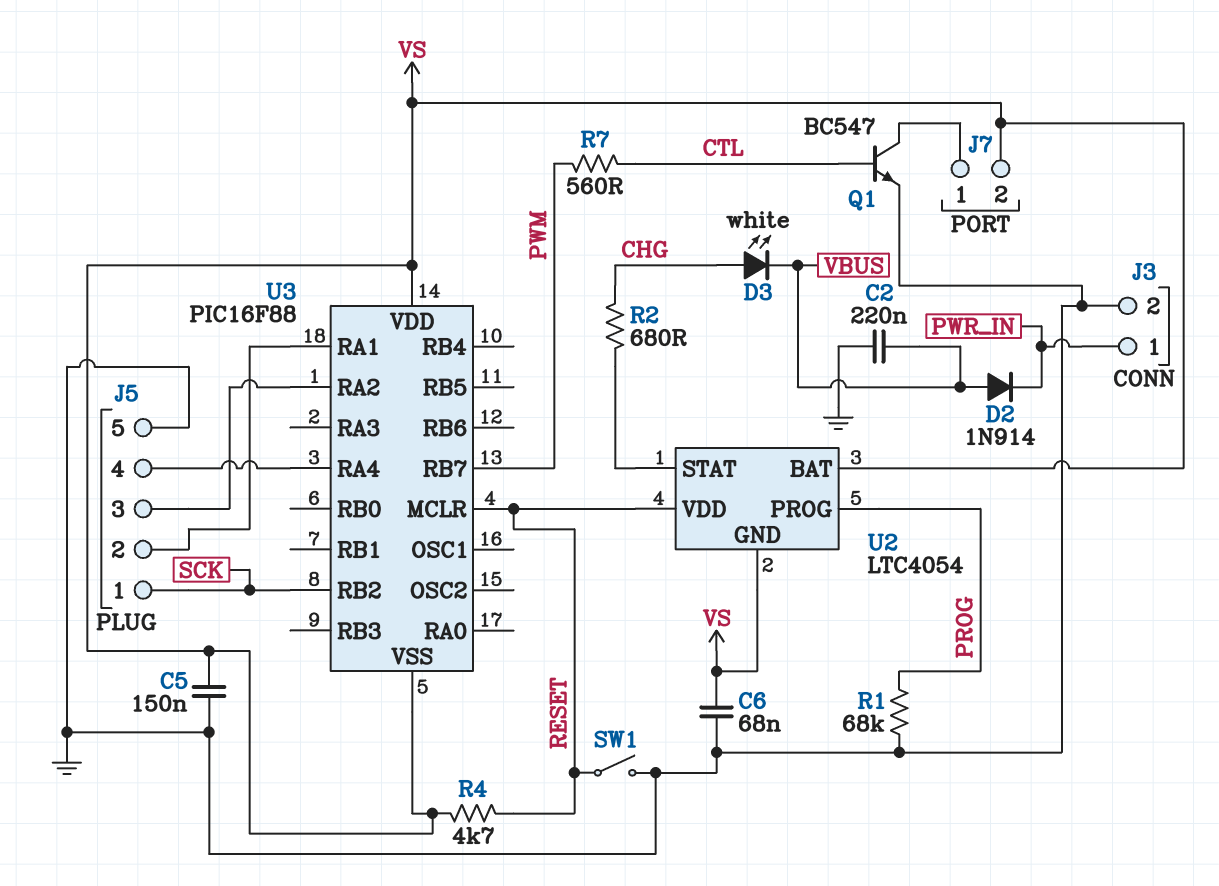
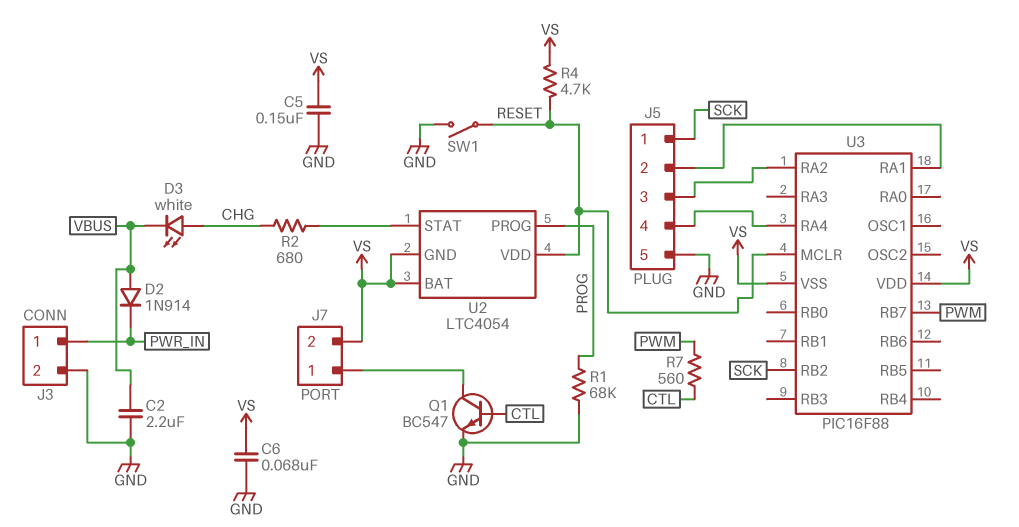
C2: 220nF (GND, VBUS) -> 2.2uF (GND, VBUS)

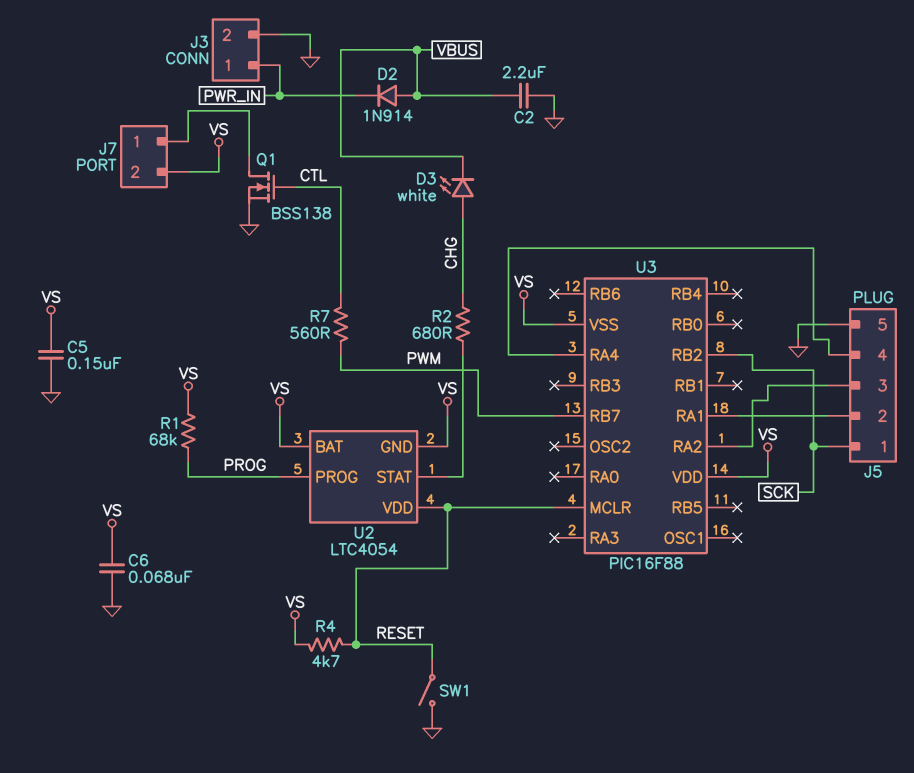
Q1: NPN BC547 (B CTL, C J7/1, E GND) -> NMOS BSS138 (G CTL, D J7/1, S GND)
R1: 68k (GND, PROG) -> 68k (PROG, VS)

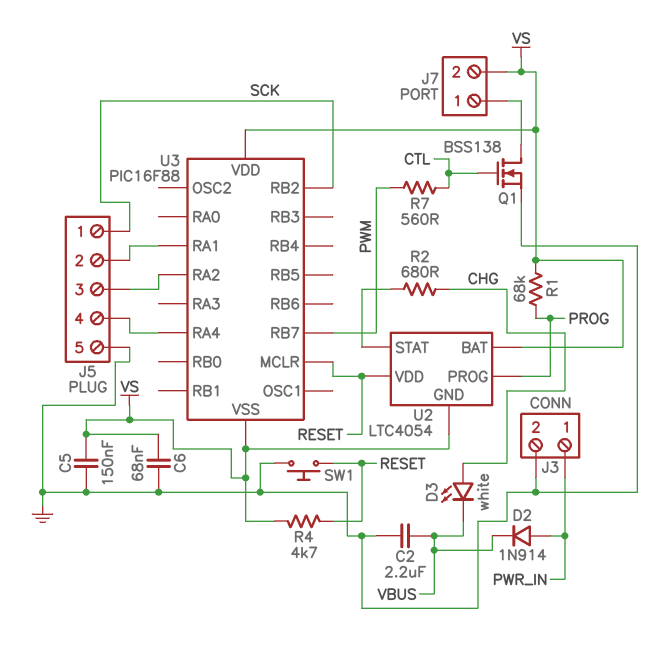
D2: diode 1N914 (A VBUS, K PWR_IN) -> diode 1N914 (A PWR_IN, K VBUS)
SW1: switch (GND, RESET) -> button (GND, RESET)

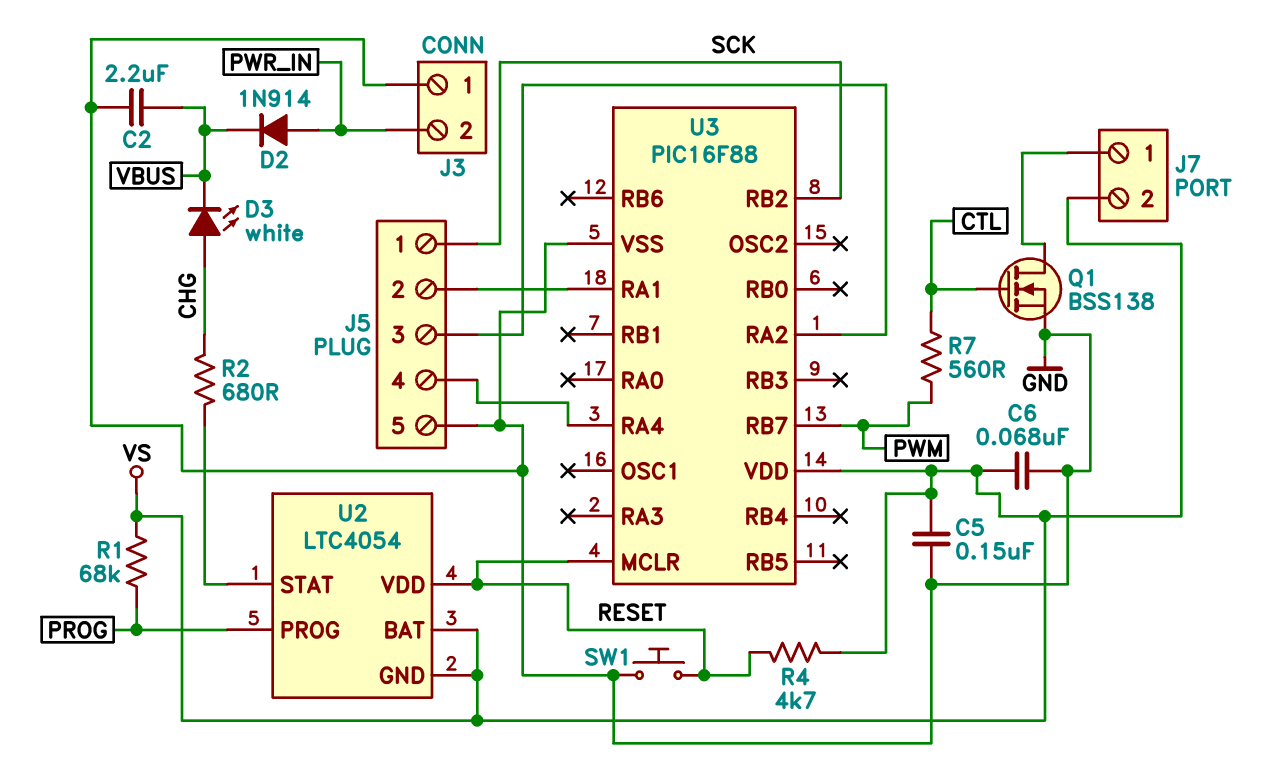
J3 pin 1: PWR_IN -> GND
J3 pin 2: GND -> PWR_IN
U3 pin VSS: VS -> GND

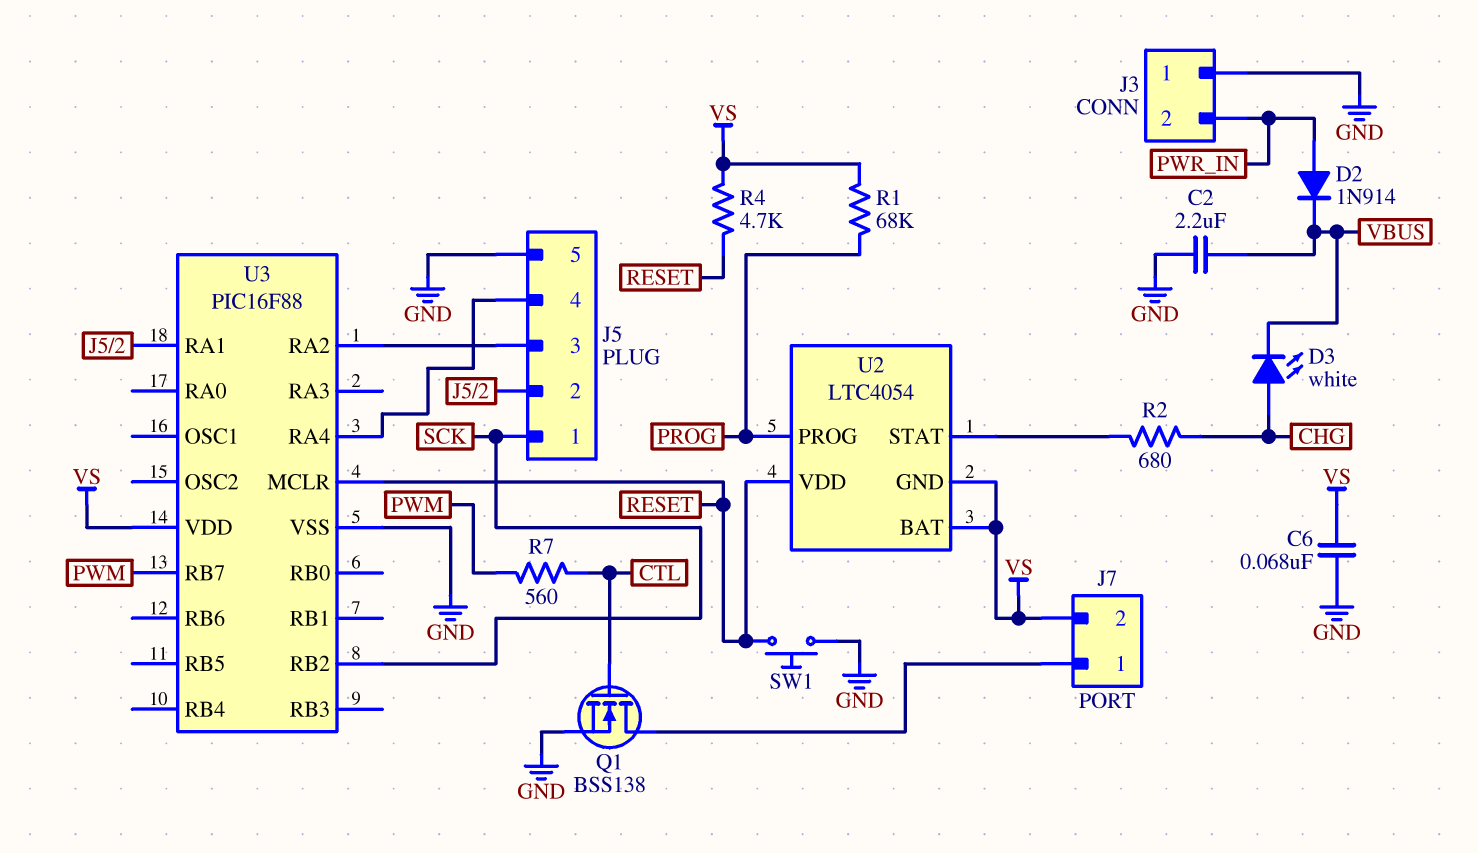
C5: 150nF (GND, VS) -> none

